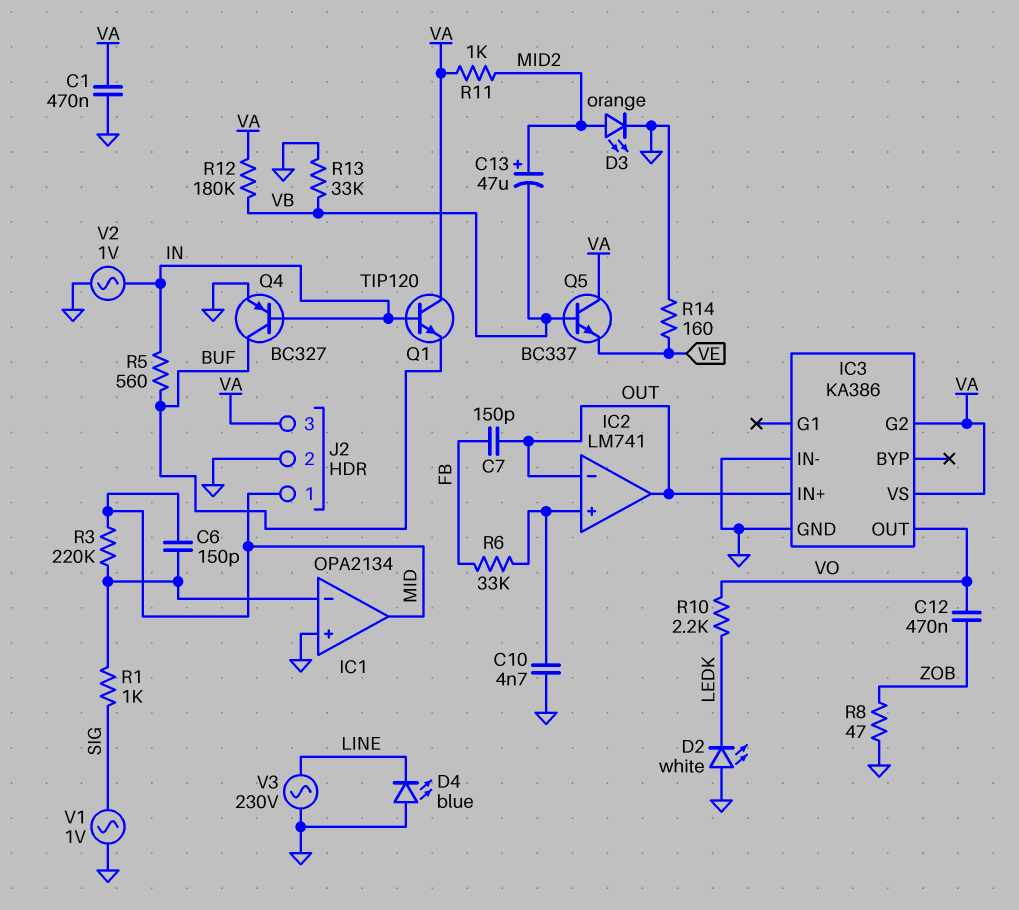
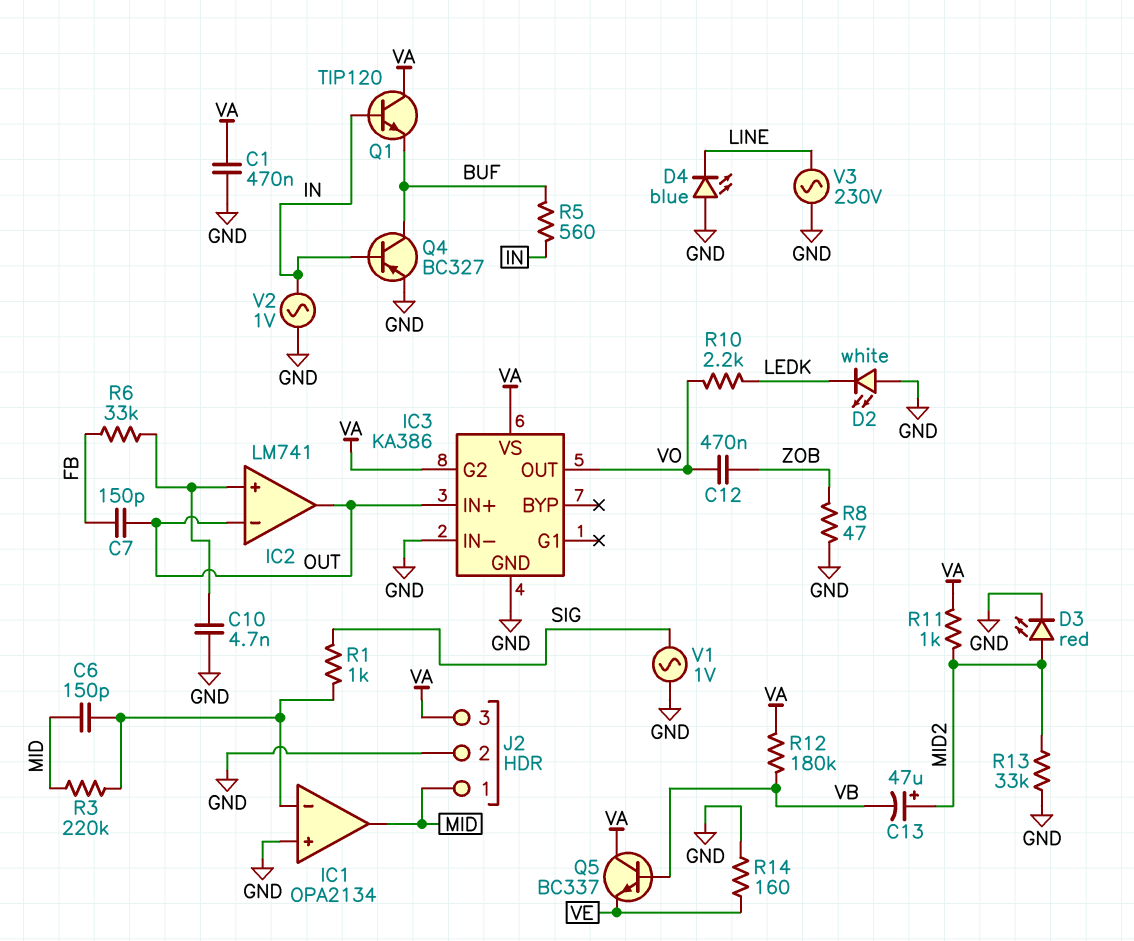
D3: LED orange (A MID2, K GND) -> LED red (A MID2, K GND)
R13: 33k (GND, VB) -> 33k (GND, MID2)

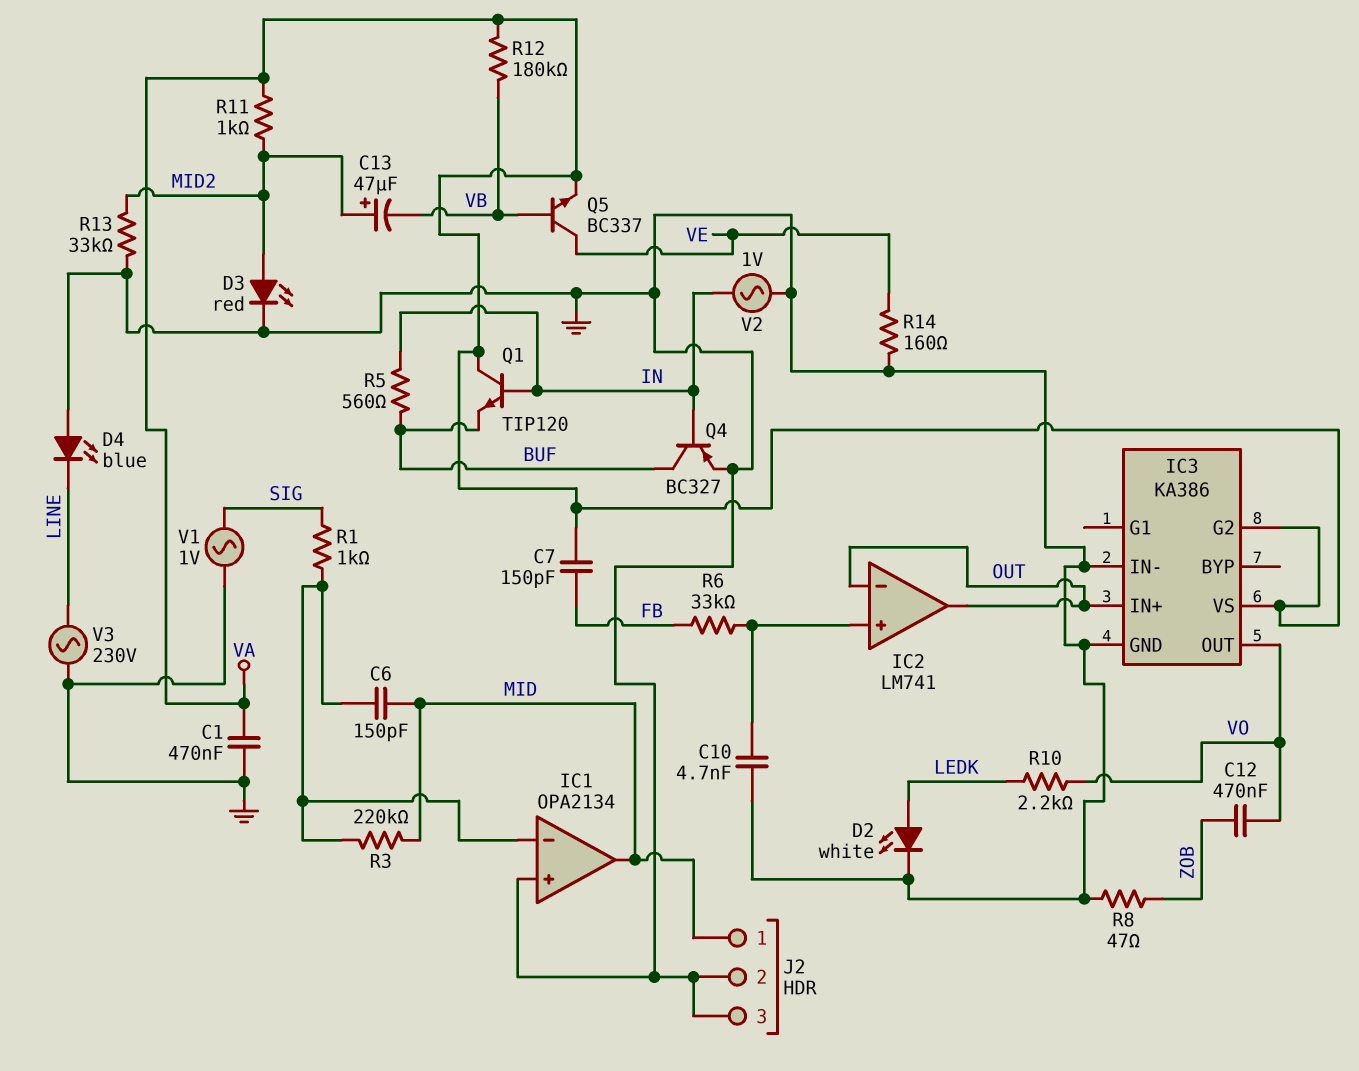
C7: 150pF (FB, OUT) -> 150pF (FB, VA)
D2: LED white (A GND, K LEDK) -> LED white (A LEDK, K GND)
J2 pin 3: VA -> GND
Q5: NPN BC337 (B VB, C VA, E VE) -> NPN BC337 (B VB, C VE, E VA)

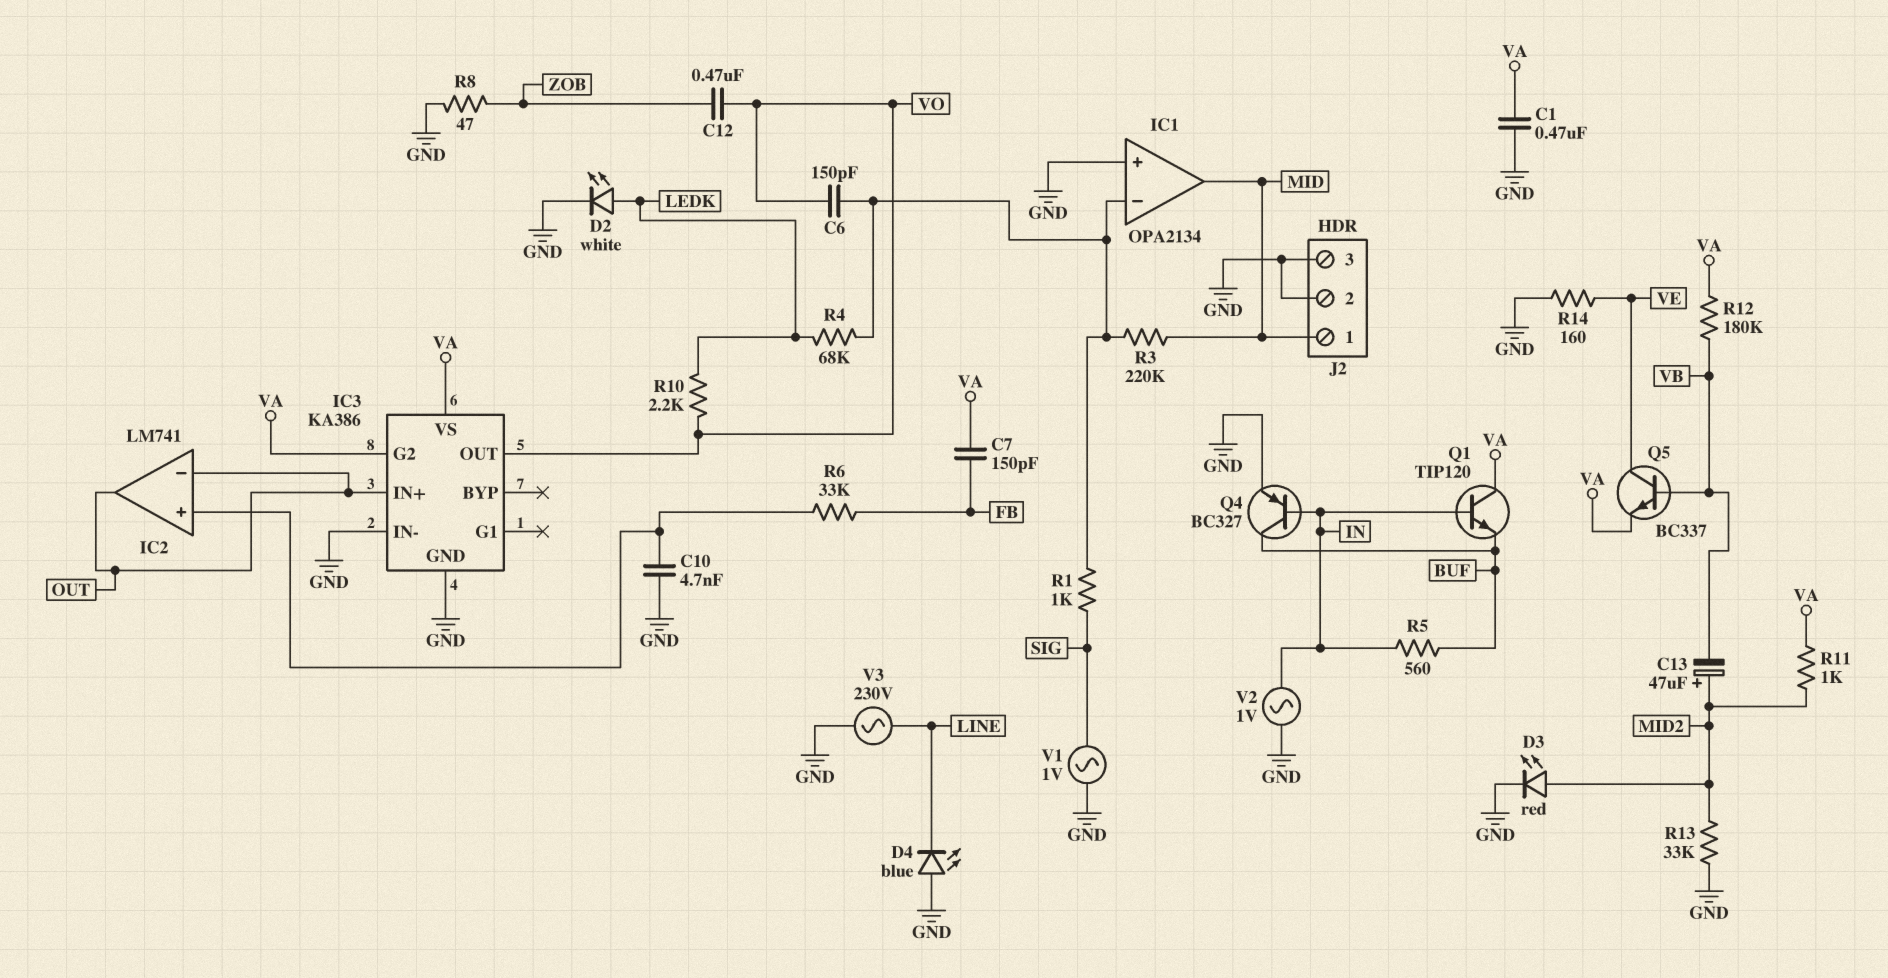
C6: 150pF (IC1/in-, MID) -> 150pF (IC1/in-, VO)
R4: none -> 68k (IC1/in-, LEDK)

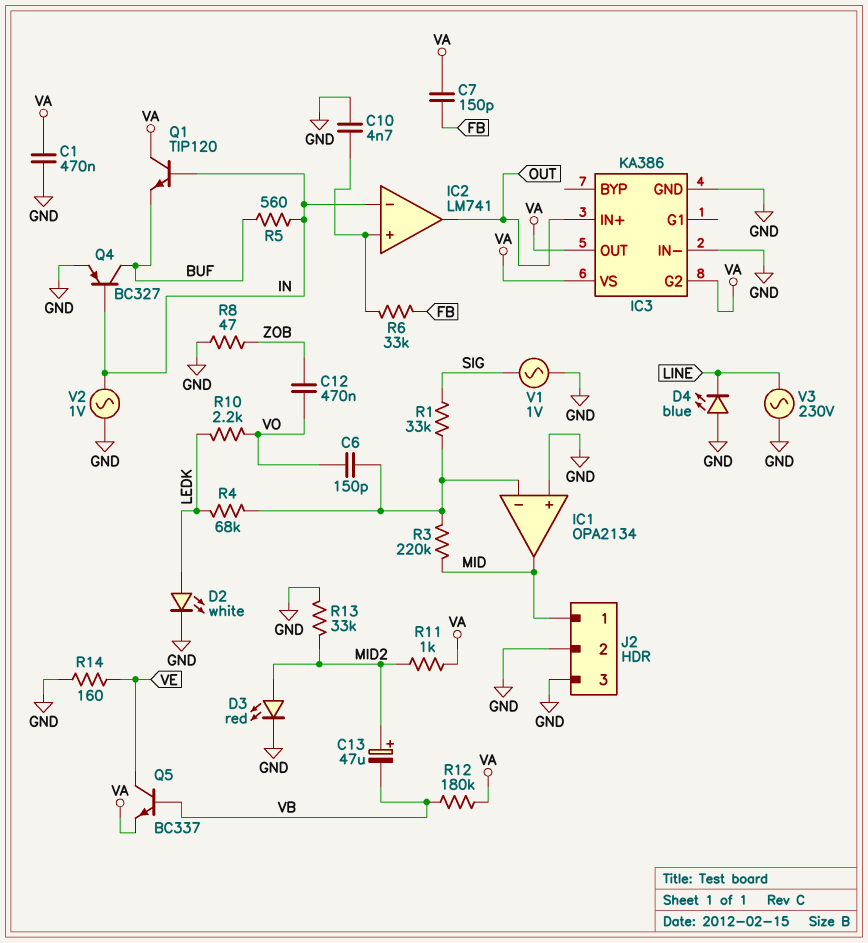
IC2 pin in-: OUT -> IN
IC3 pin OUT: VO -> VA
R1: 1k (IC1/in-, SIG) -> 33k (IC1/in-, SIG)

